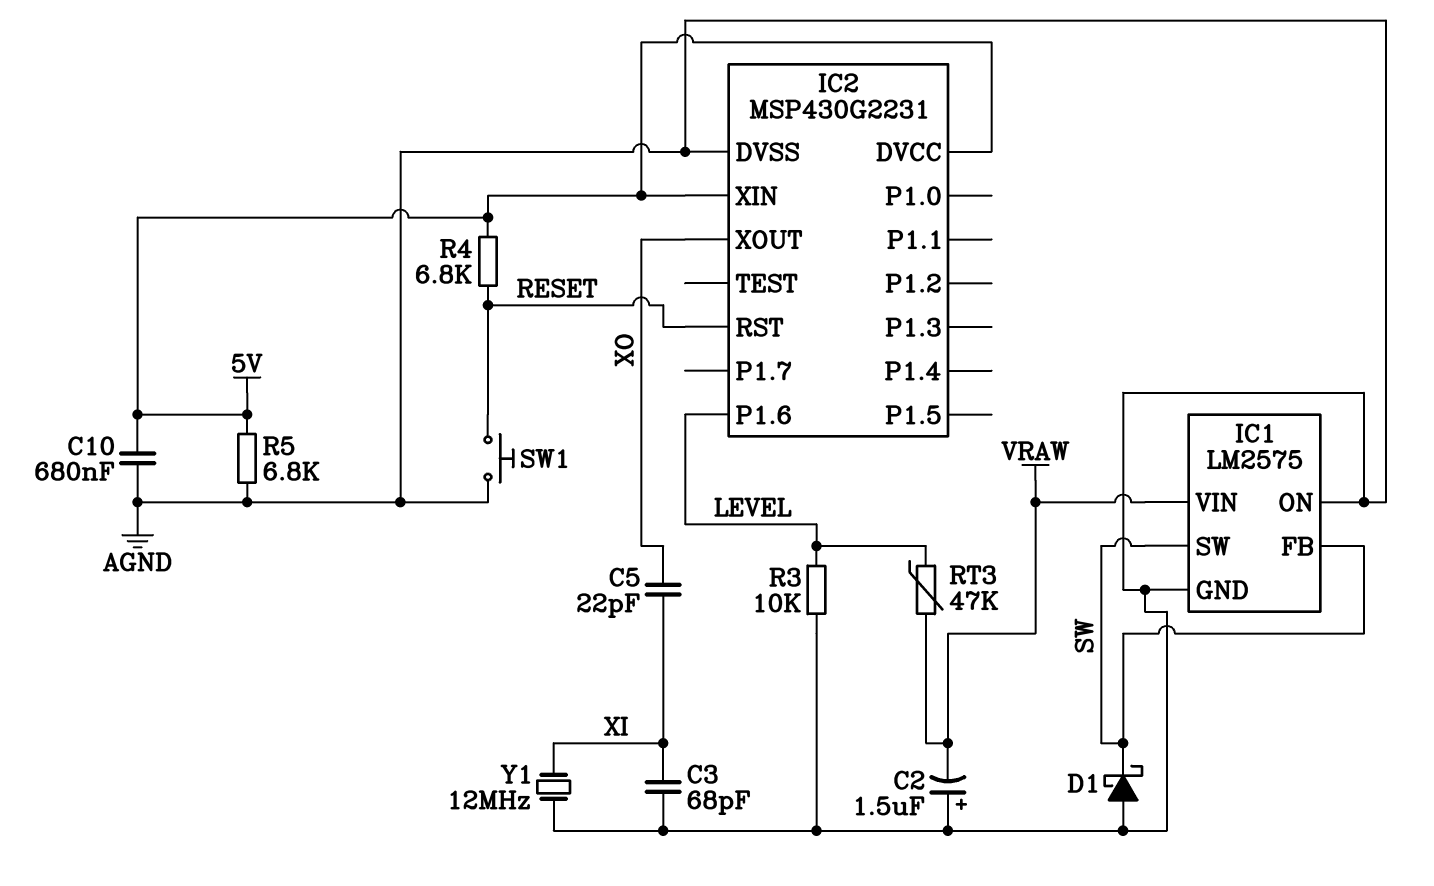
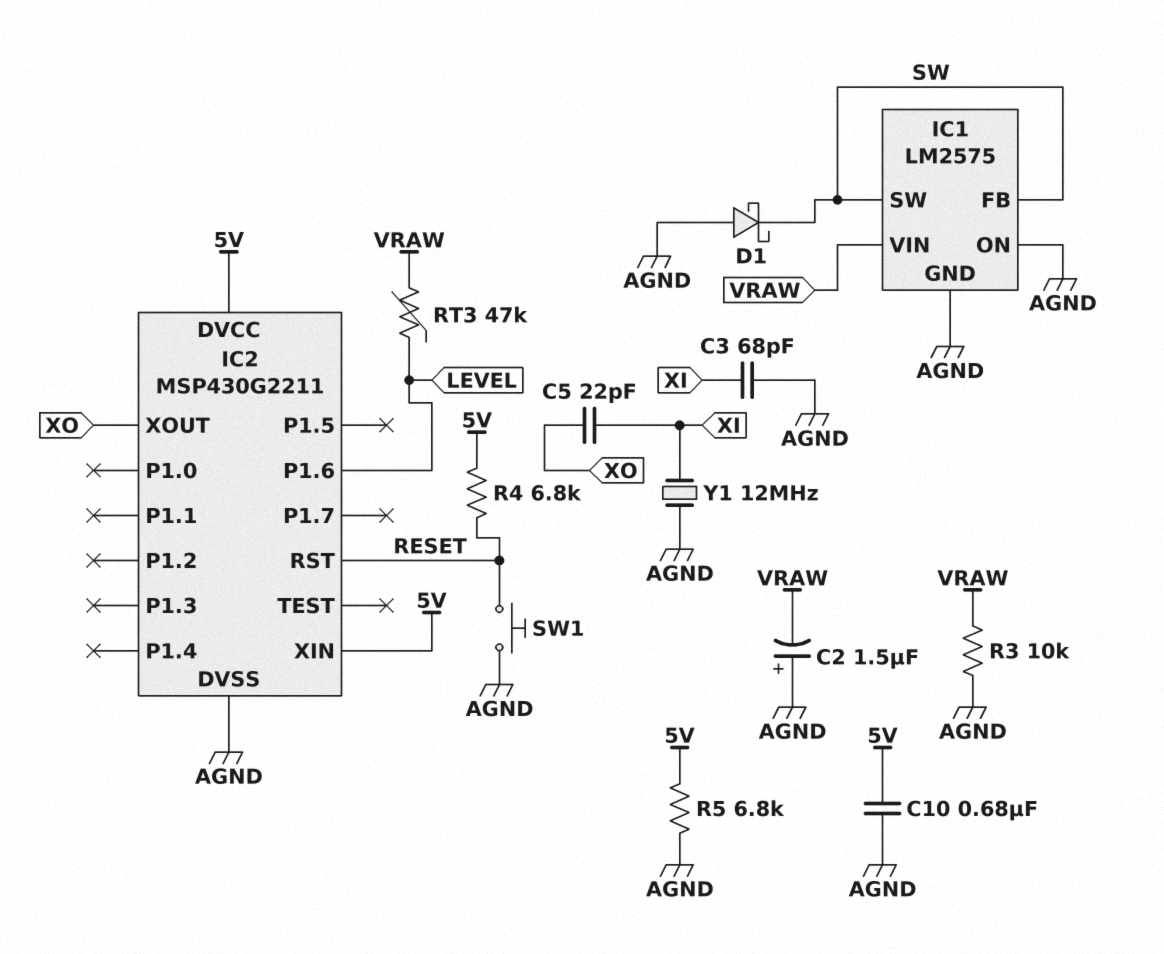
IC2: MSP430G2231 -> MSP430G2211
R3: 10k (AGND, LEVEL) -> 10k (AGND, VRAW)

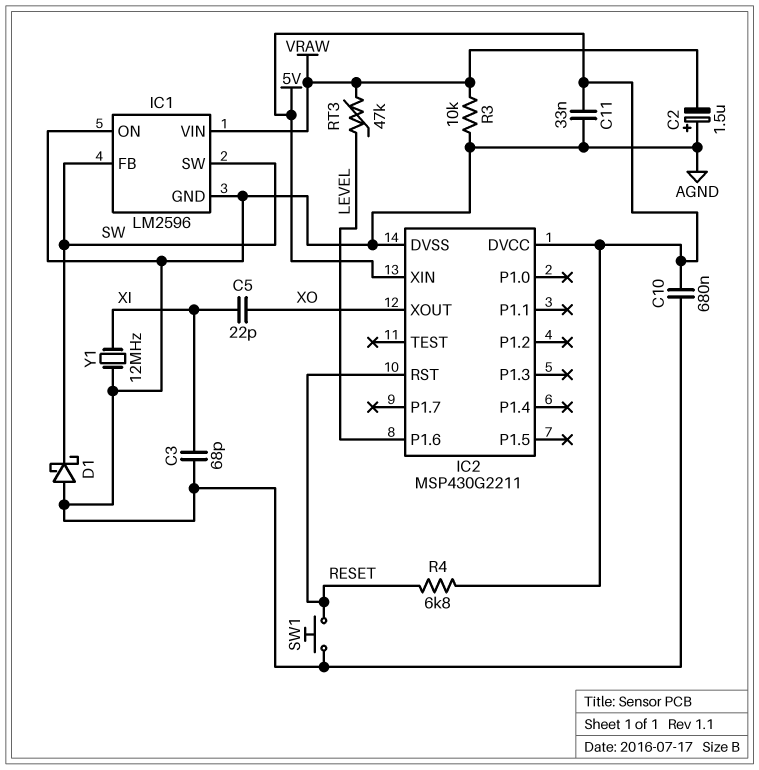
C11: none -> 33nF (5V, AGND)
IC1: LM2575 -> LM2596
R5: 6.8k (5V, AGND) -> none

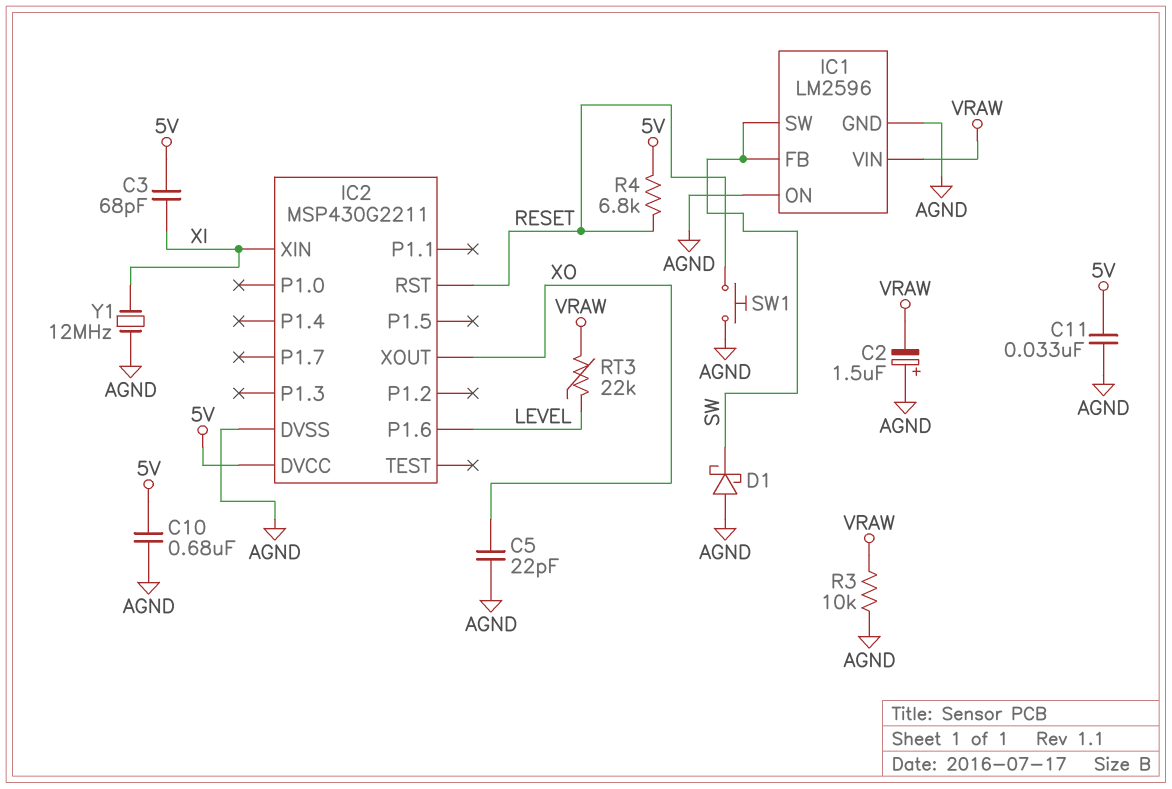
C3: 68pF (AGND, XI) -> 68pF (5V, XI)
C5: 22pF (XI, XO) -> 22pF (AGND, XO)
IC2 pin XIN: 5V -> XI
RT3: 47k (LEVEL, VRAW) -> 22k (LEVEL, VRAW)

